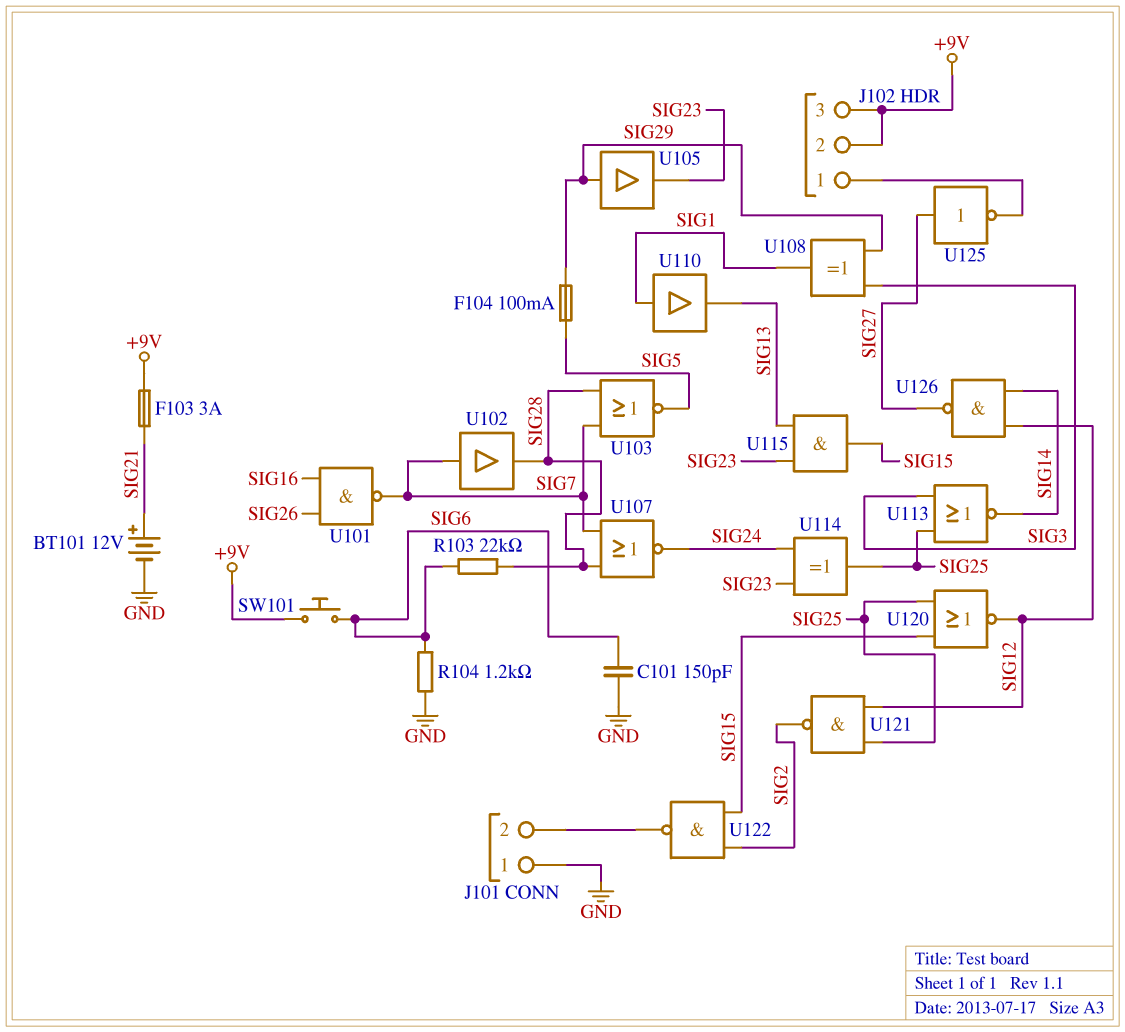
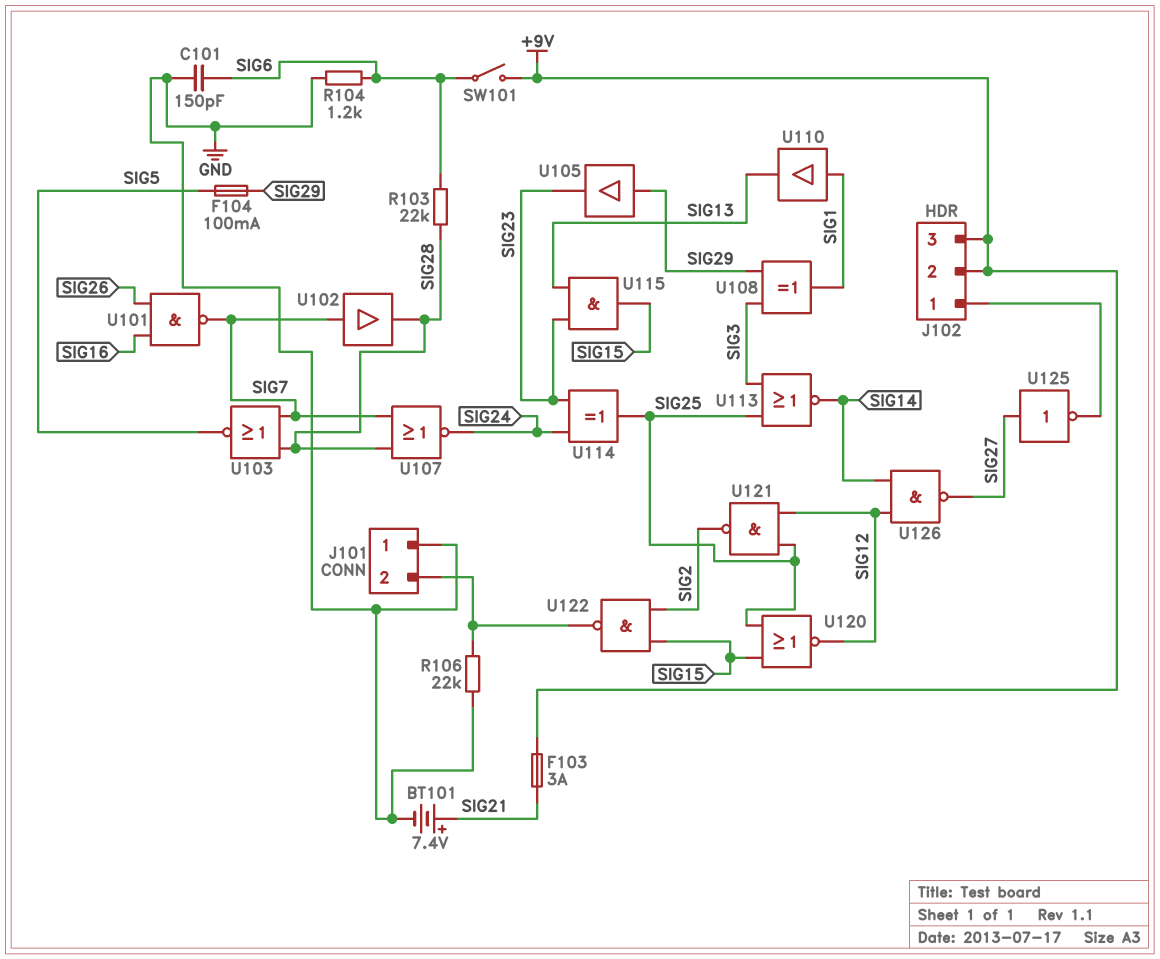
BT101: 12V (plus SIG21, minus GND) -> 7.4V (plus SIG21, minus GND)
R106: none -> 22k (GND, J101/2)
SW101: button (+9V, SIG6) -> switch (+9V, SIG6)

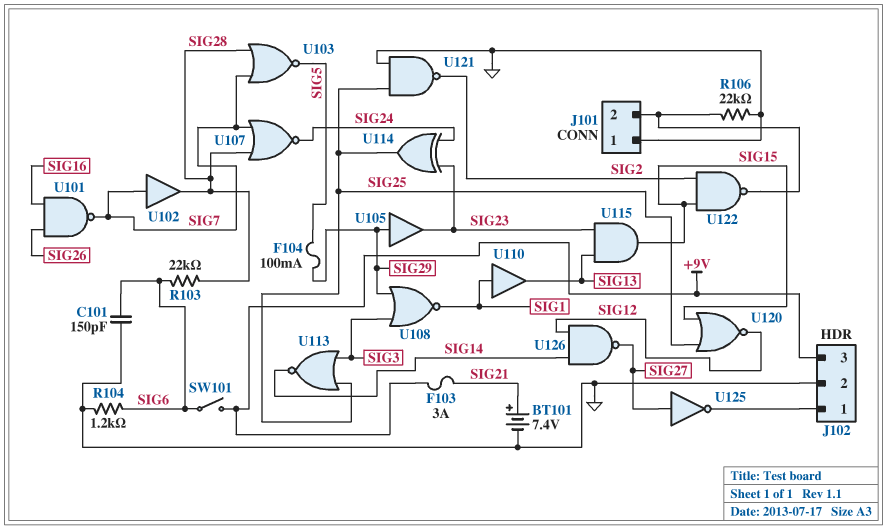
J102 pin 2: +9V -> GND
U108: XOR (in SIG3, in SIG29, out SIG1) -> NOR (in SIG3, in SIG29, out SIG1)
U121: NAND (in SIG12, in SIG25, out SIG2) -> NAND (in GND, in SIG25, out SIG2)

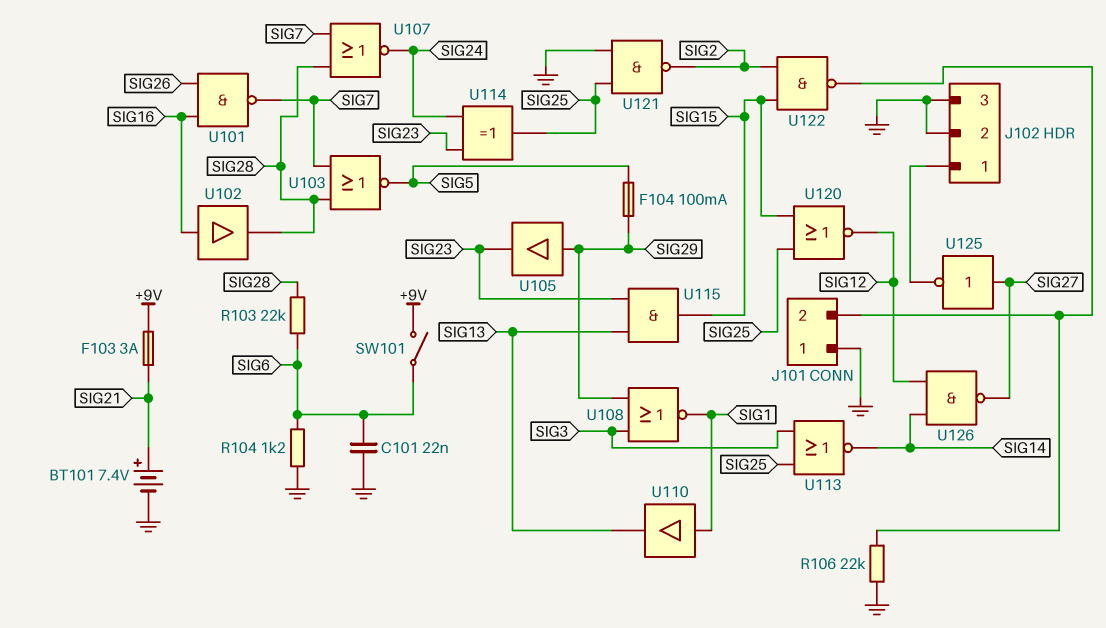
C101: 150pF (GND, SIG6) -> 22nF (GND, SIG6)
J102 pin 3: +9V -> GND
U102: buffer (in SIG7, out SIG28) -> buffer (in SIG16, out SIG28)

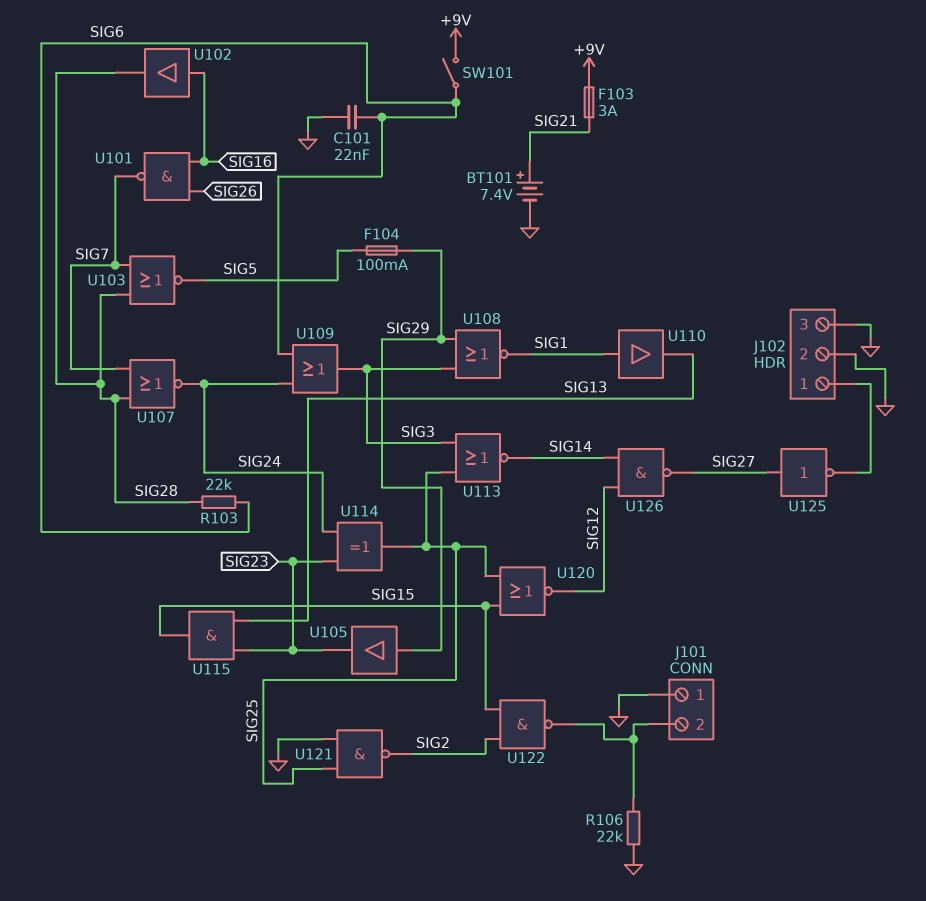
R104: 1.2k (GND, SIG6) -> none
U109: none -> OR (in SIG6, in SIG24, out SIG3)

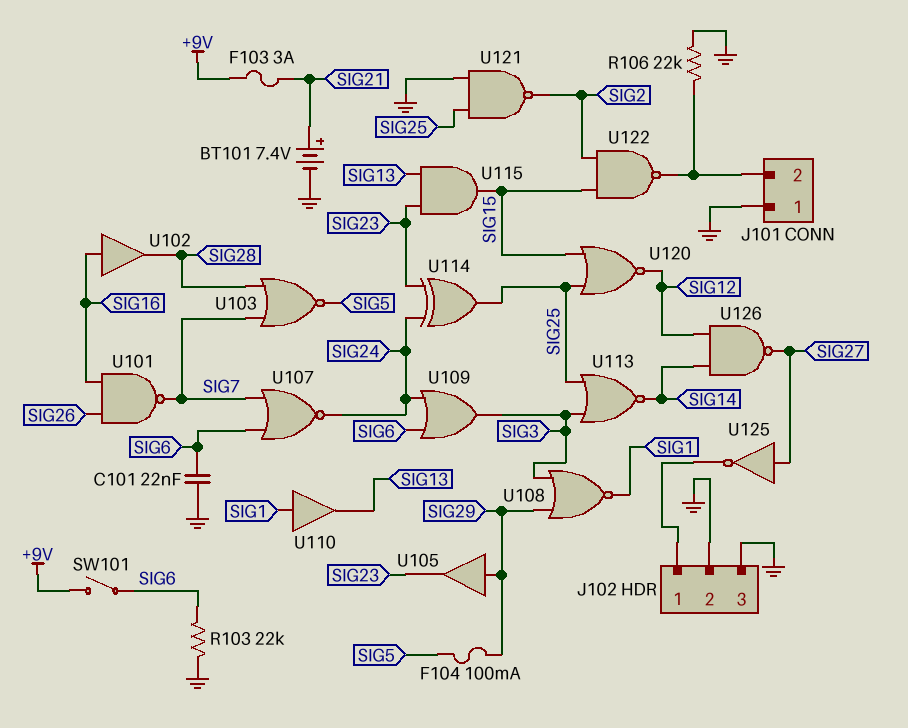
R103: 22k (SIG6, SIG28) -> 22k (GND, SIG6)
U107: NOR (in SIG7, in SIG28, out SIG24) -> NOR (in SIG6, in SIG7, out SIG24)

